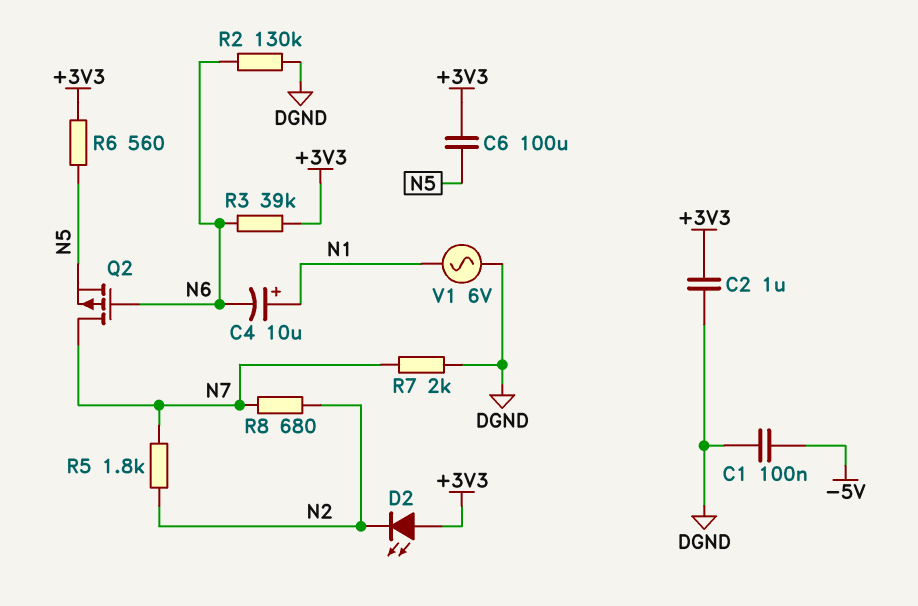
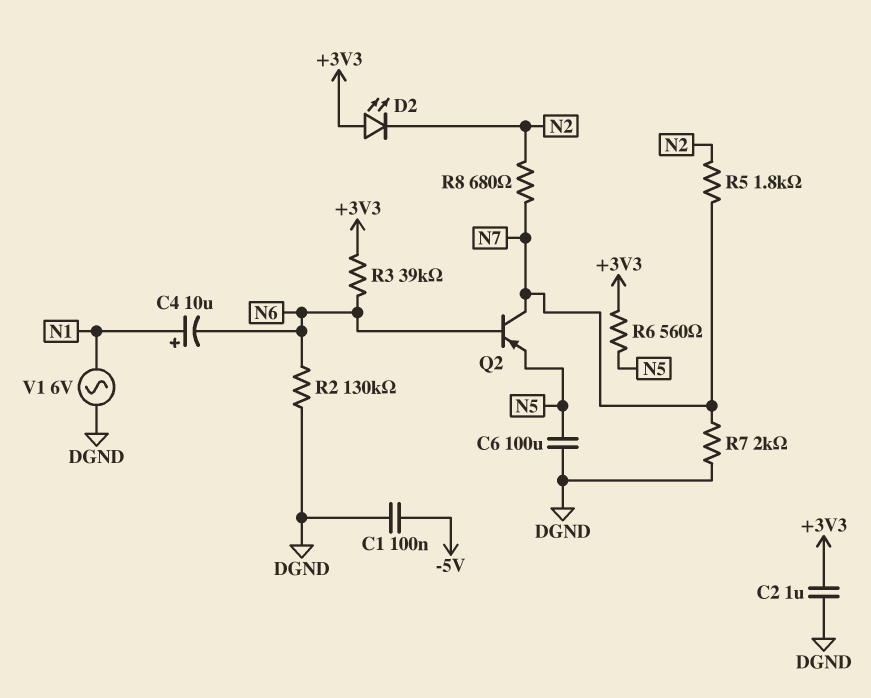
C6: 100uF (+3V3, N5) -> 100uF (DGND, N5)
Q2: PMOS (G N6, D N7, S N5) -> PNP (B N6, C N7, E N5)

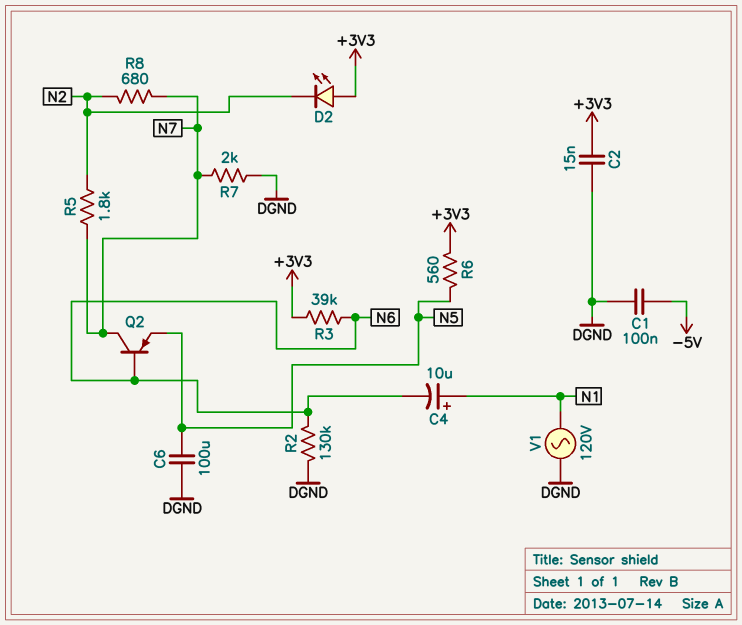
C2: 1uF (+3V3, DGND) -> 15nF (+3V3, DGND)
V1: AC 6V (DGND, N1) -> AC 120V (DGND, N1)

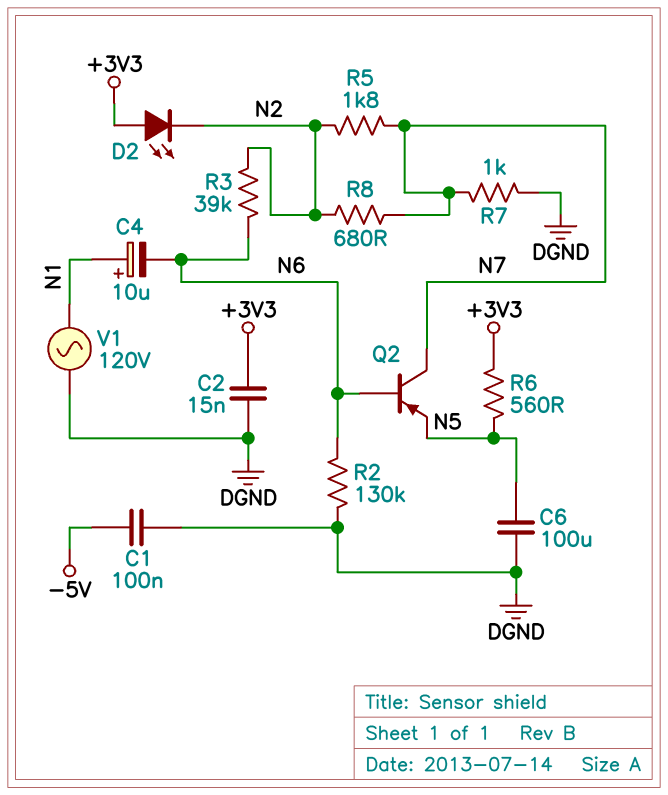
R3: 39k (+3V3, N6) -> 39k (N2, N6)
R7: 2k (DGND, N7) -> 1k (DGND, N7)

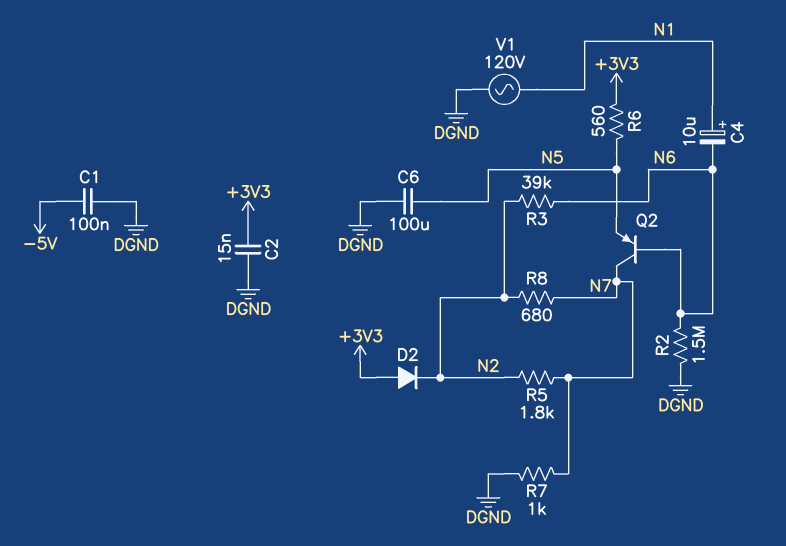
D2: LED (A +3V3, K N2) -> diode (A +3V3, K N2)
R2: 130k (DGND, N6) -> 1.5M (DGND, N6)

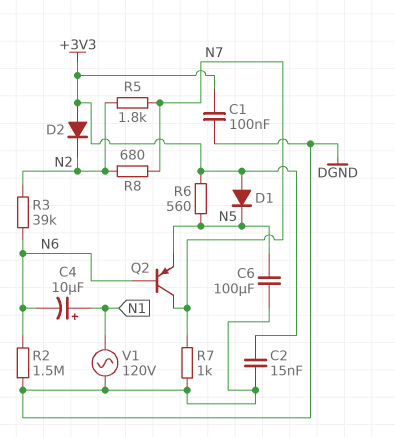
C1: 100nF (-5V, DGND) -> 100nF (+3V3, DGND)
D1: none -> diode (A +3V3, K N5)

